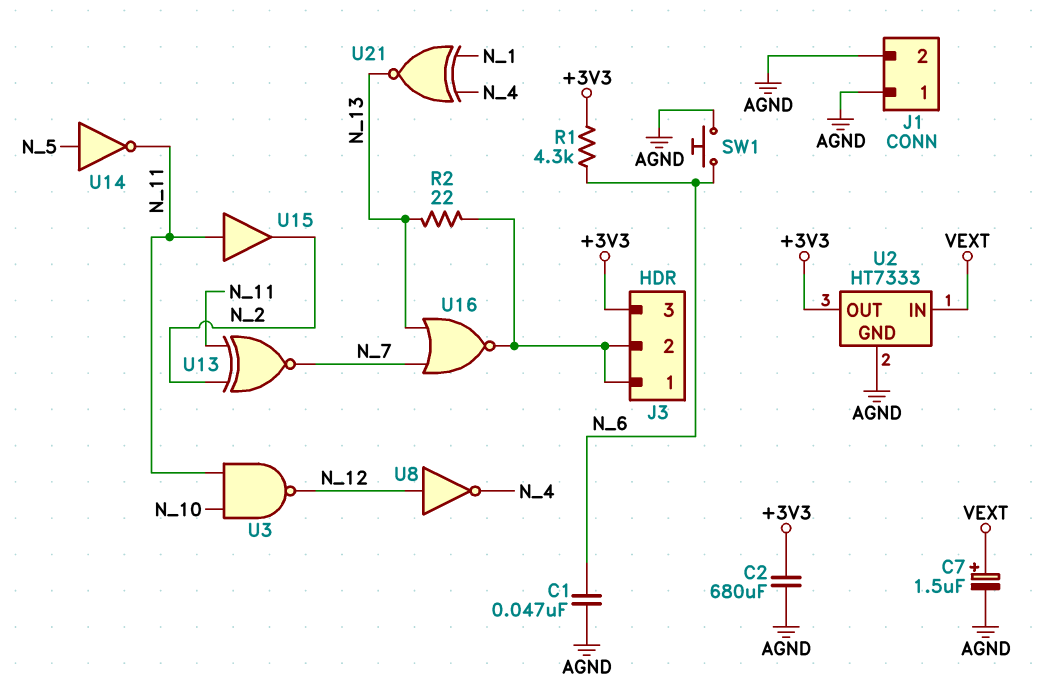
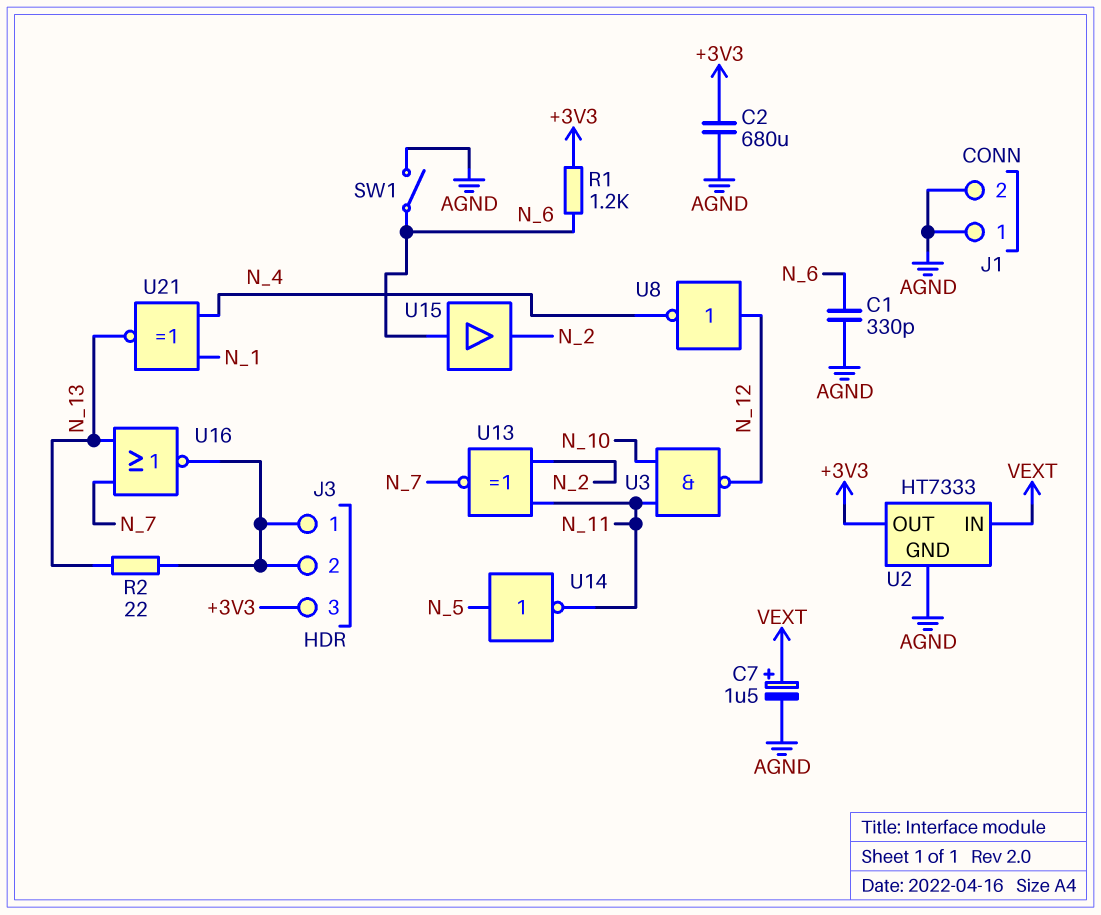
C1: 47nF (AGND, N_6) -> 330pF (AGND, N_6)
R1: 4.3k (+3V3, N_6) -> 1.2k (+3V3, N_6)
SW1: button (AGND, N_6) -> switch (AGND, N_6)
U15: buffer (in N_11, out N_2) -> buffer (in N_6, out N_2)

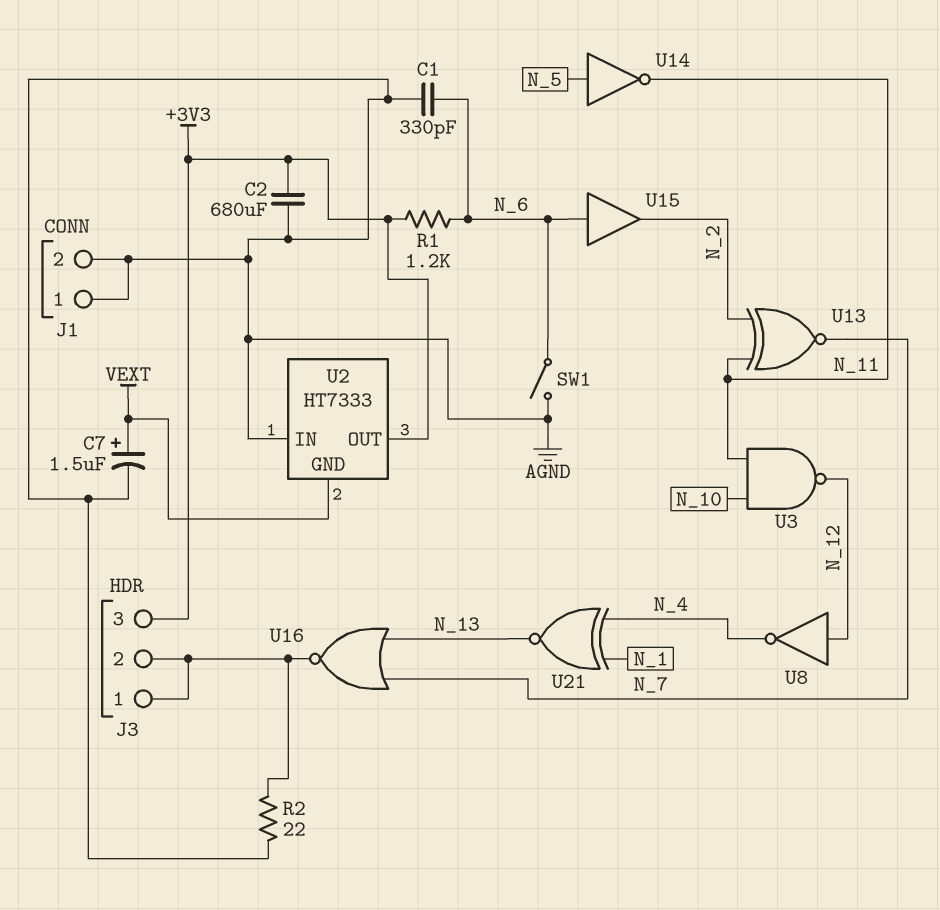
R2: 22 (J3/1, N_13) -> 22 (AGND, J3/1)
U2 pin GND: AGND -> VEXT
U2 pin IN: VEXT -> AGND

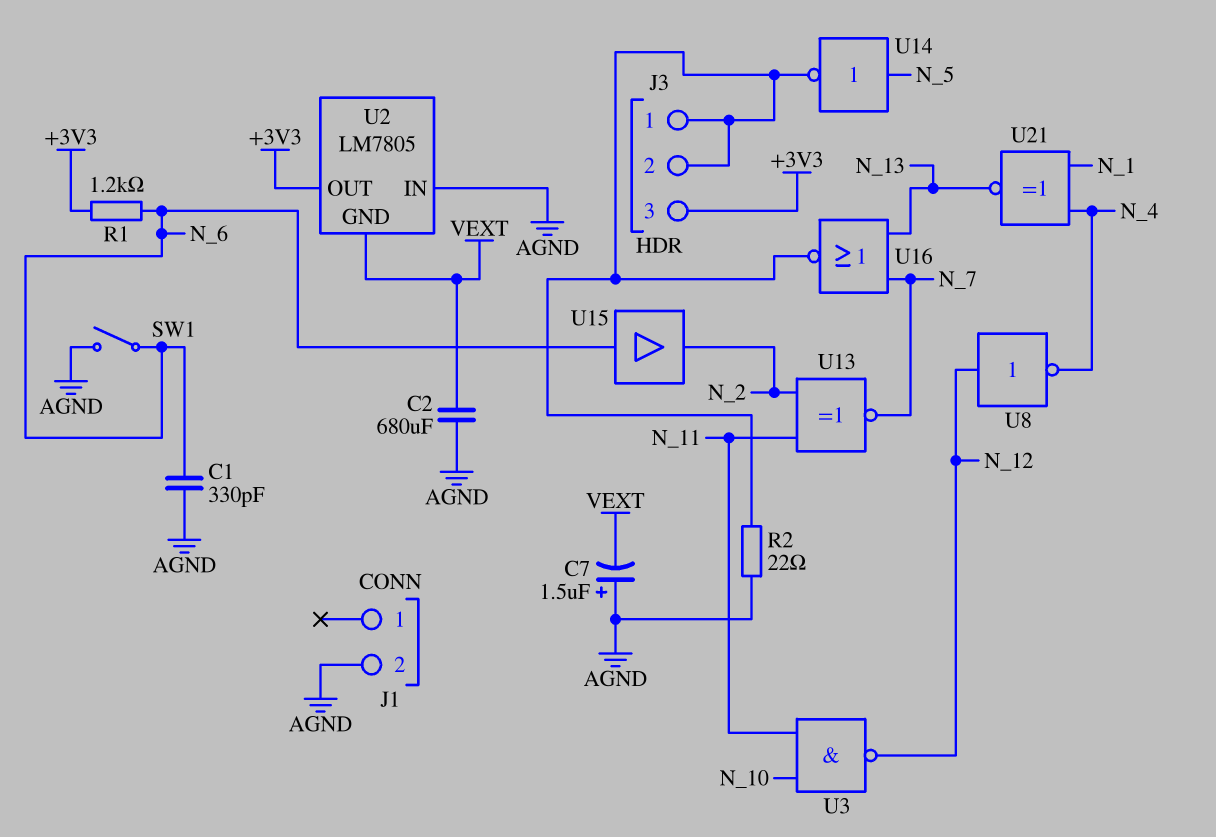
C2: 680uF (+3V3, AGND) -> 680uF (AGND, VEXT)
C7: 1.5uF (plus VEXT, minus AGND) -> 1.5uF (plus AGND, minus VEXT)
J1 pin 1: AGND -> none
U2: HT7333 -> LM7805
U14: NOT (in N_5, out N_11) -> NOT (in N_5, out J3/1)

